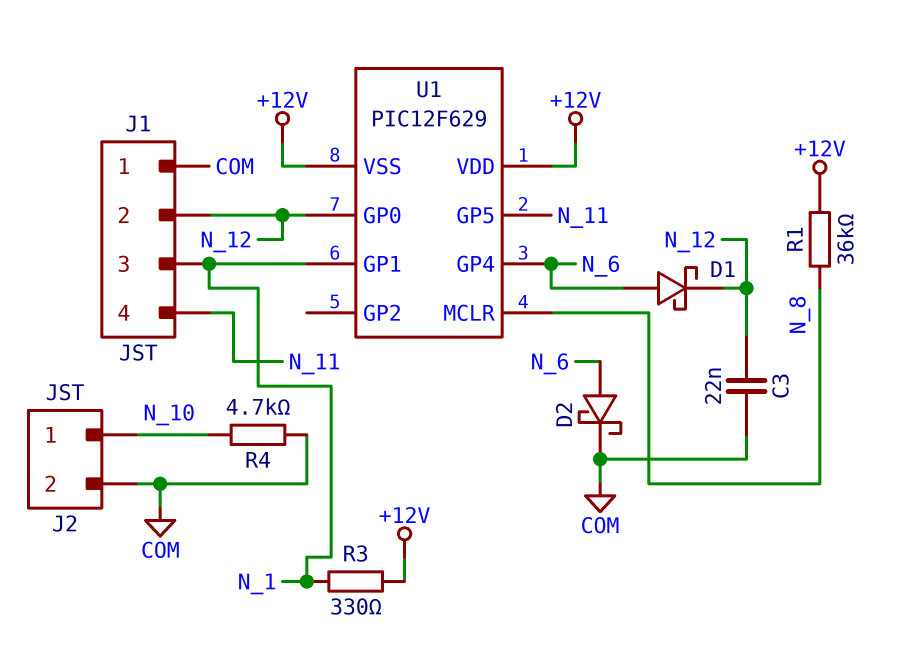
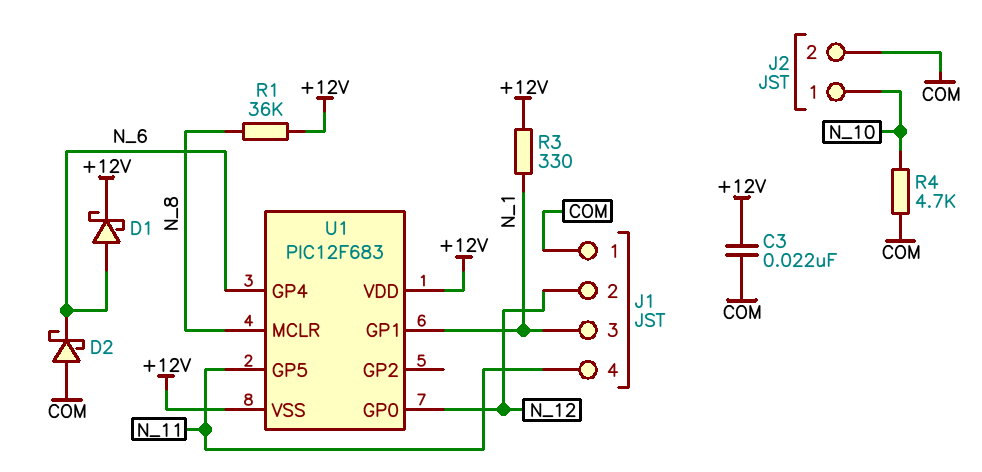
C3: 22nF (COM, N_12) -> 22nF (+12V, COM)
D1: schottky (A N_6, K N_12) -> schottky (A N_6, K +12V)
D2: schottky (A N_6, K COM) -> schottky (A COM, K N_6)
U1: PIC12F629 -> PIC12F683

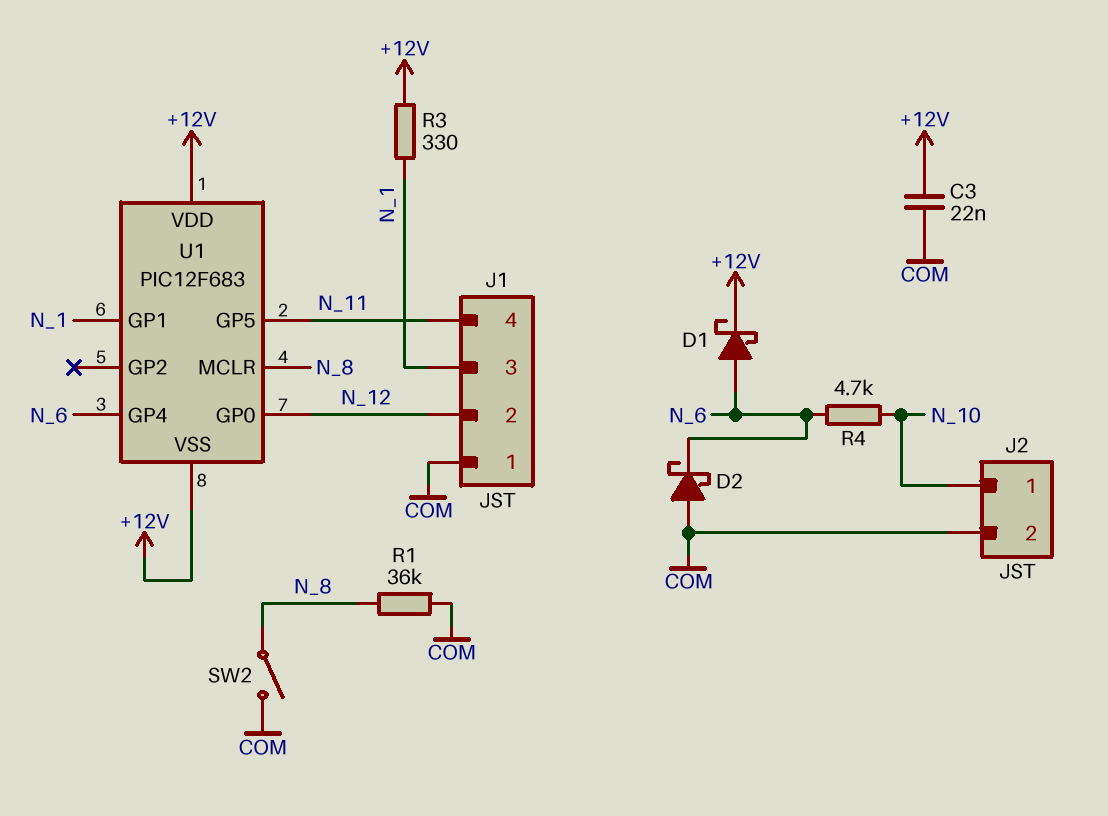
R1: 36k (+12V, N_8) -> 36k (COM, N_8)
R4: 4.7k (COM, N_10) -> 4.7k (N_6, N_10)
SW2: none -> switch (COM, N_8)

